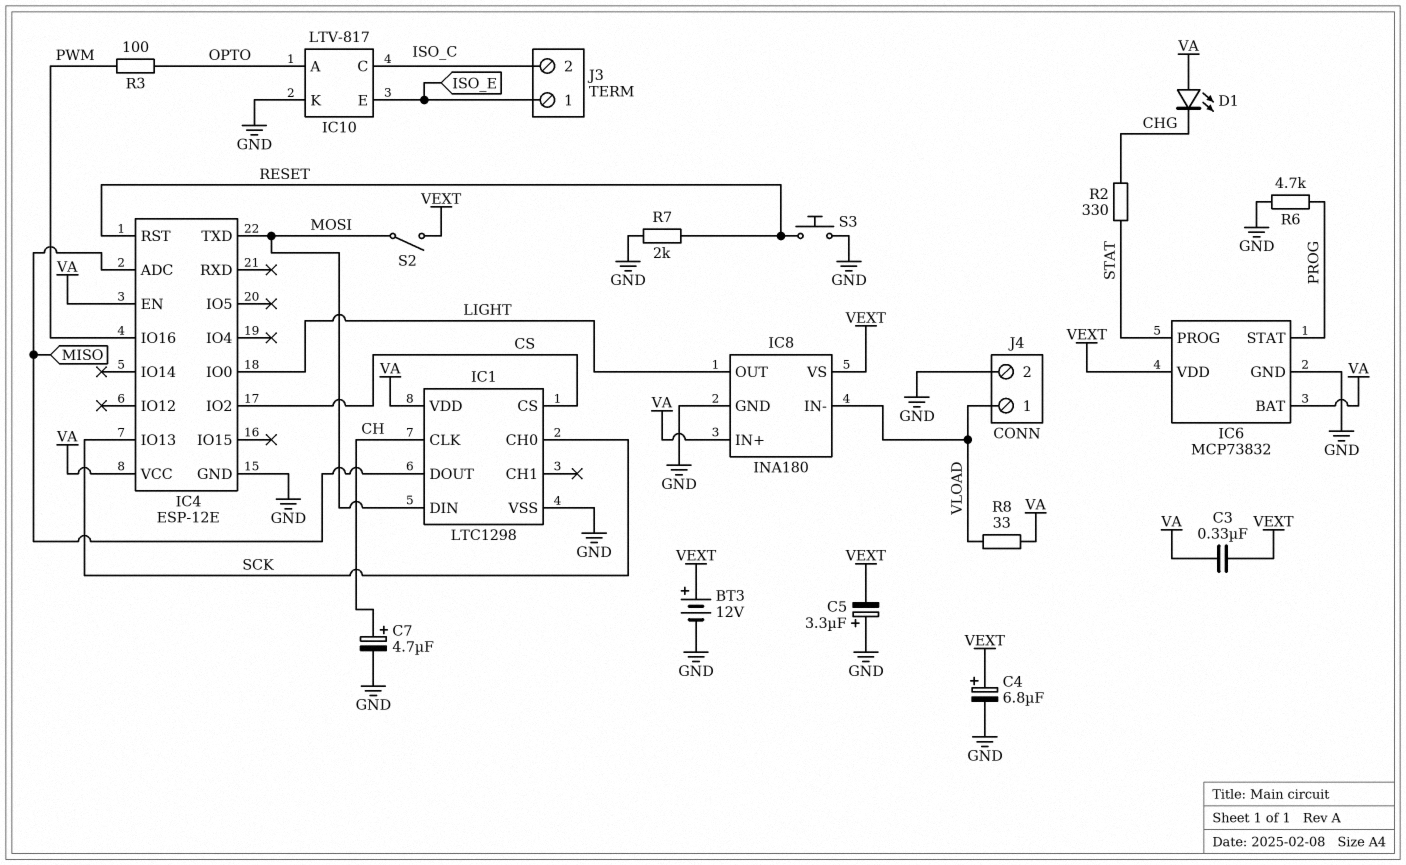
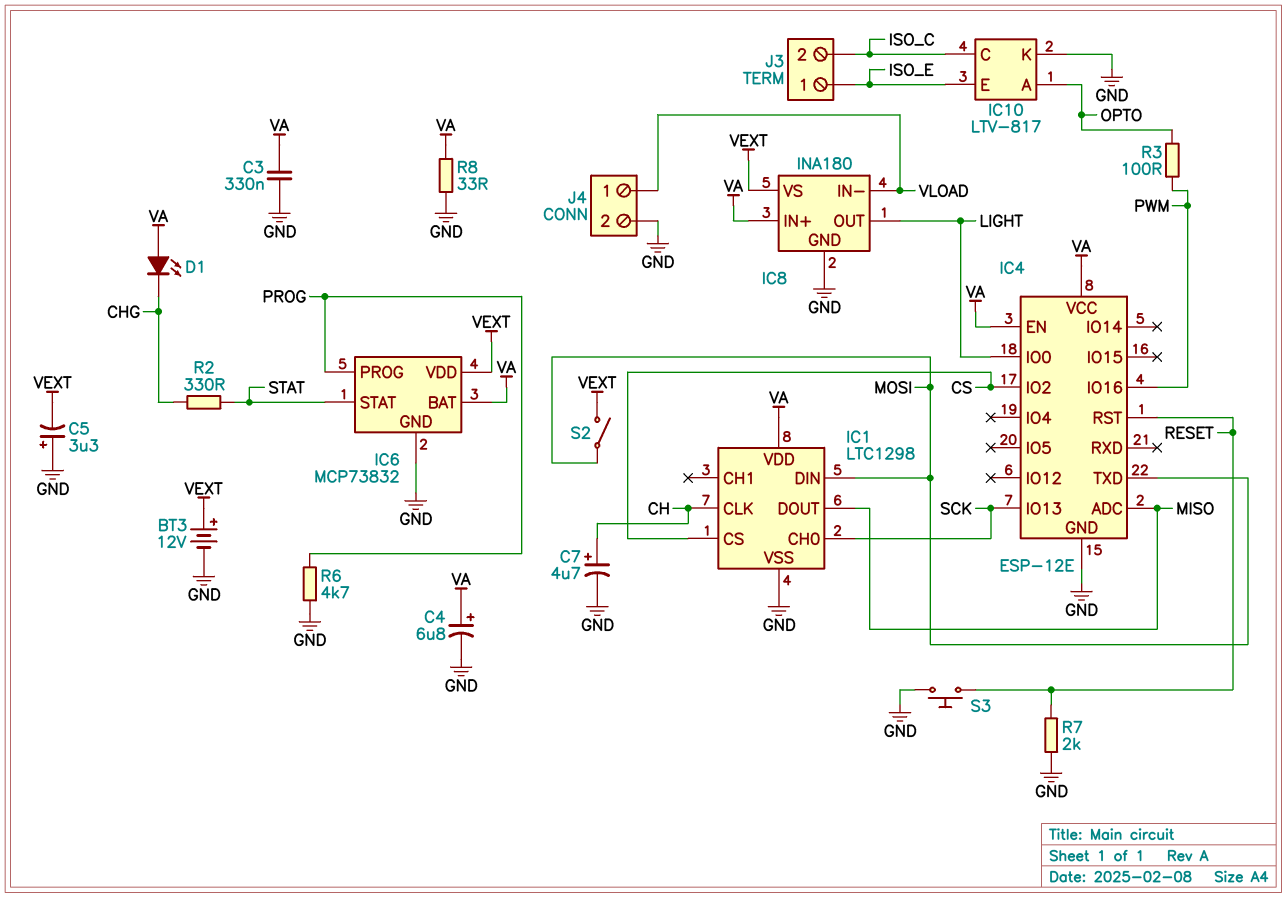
C3: 330nF (VA, VEXT) -> 330nF (GND, VA)
C4: 6.8uF (plus VEXT, minus GND) -> 6.8uF (plus VA, minus GND)
IC6 pin PROG: STAT -> PROG
IC6 pin STAT: PROG -> STAT
R8: 33 (VA, VLOAD) -> 33 (GND, VA)

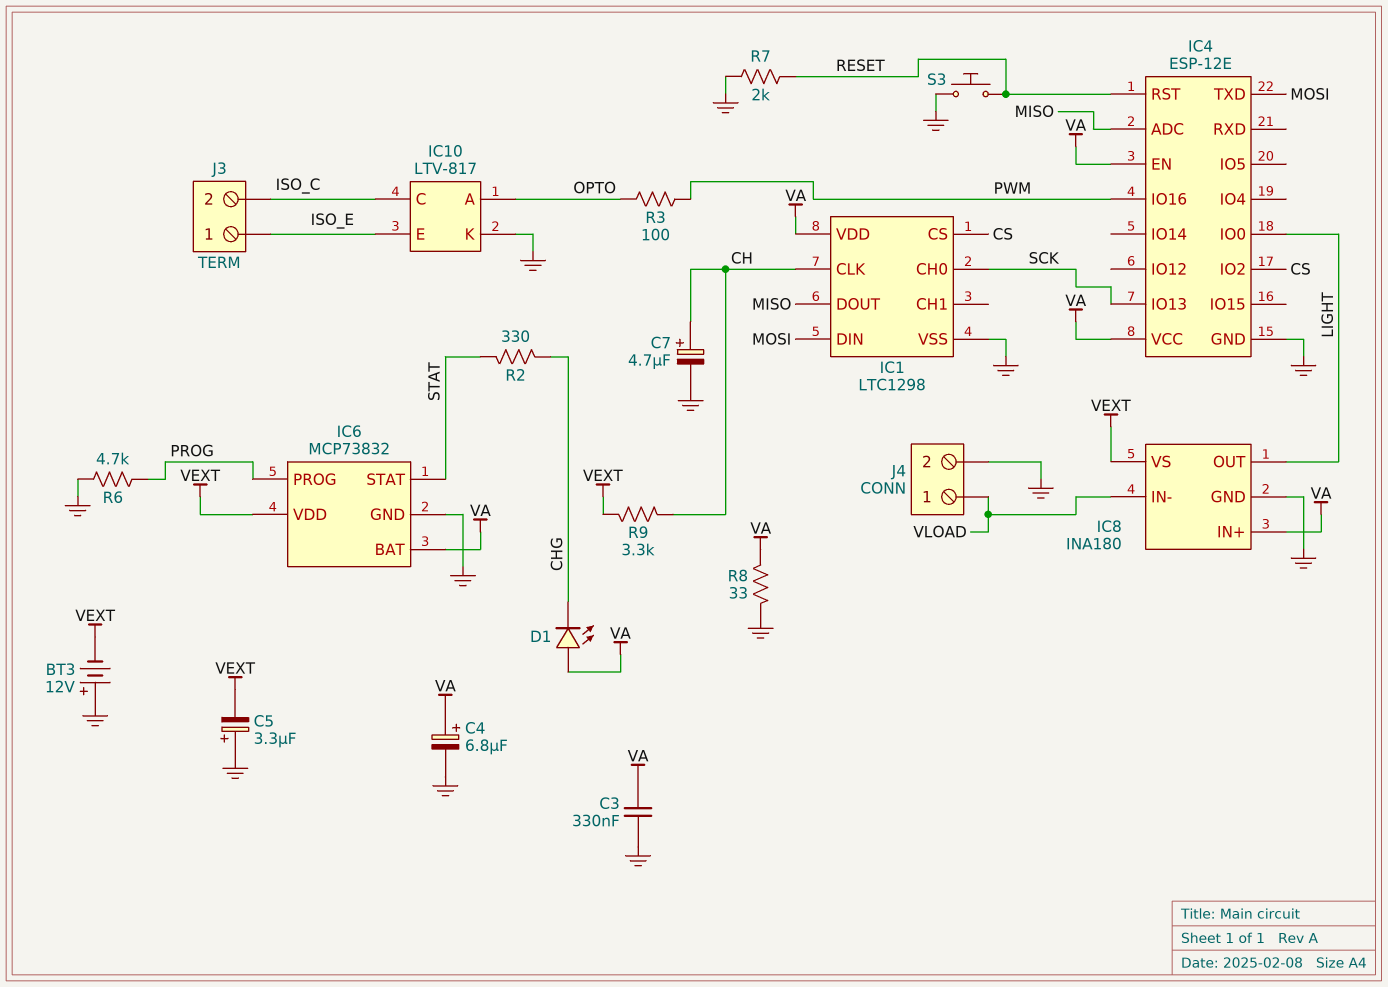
BT3: 12V (plus VEXT, minus GND) -> 12V (plus GND, minus VEXT)
R9: none -> 3.3k (CH, VEXT)
S2: switch (MOSI, VEXT) -> none

